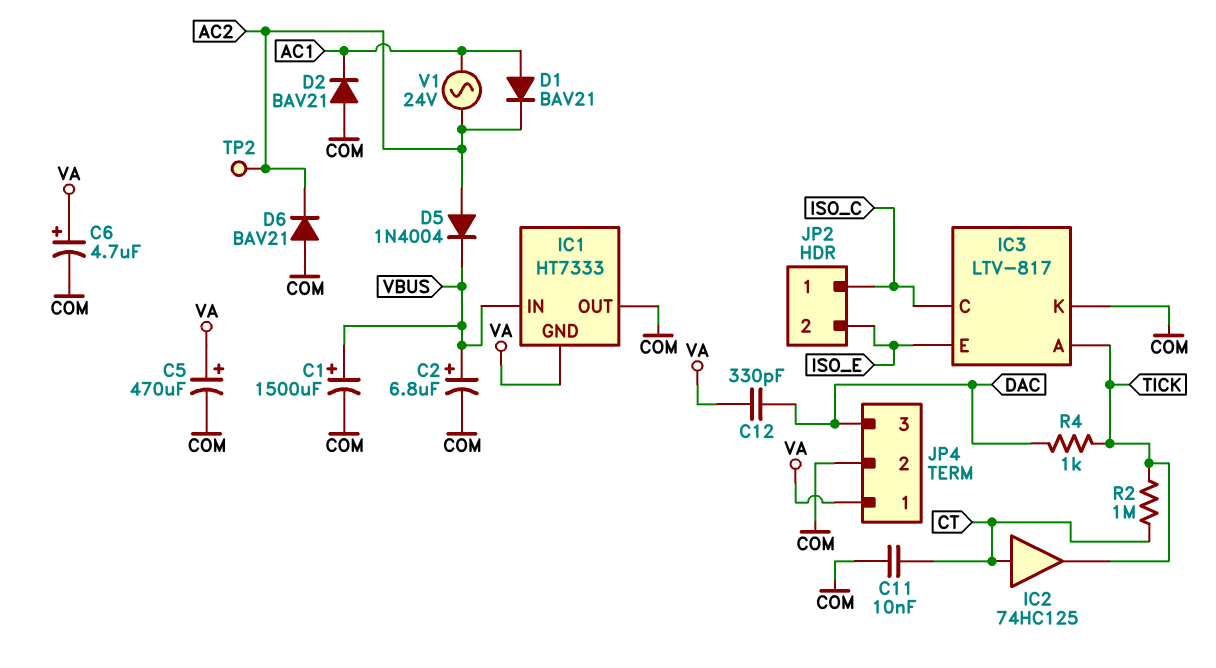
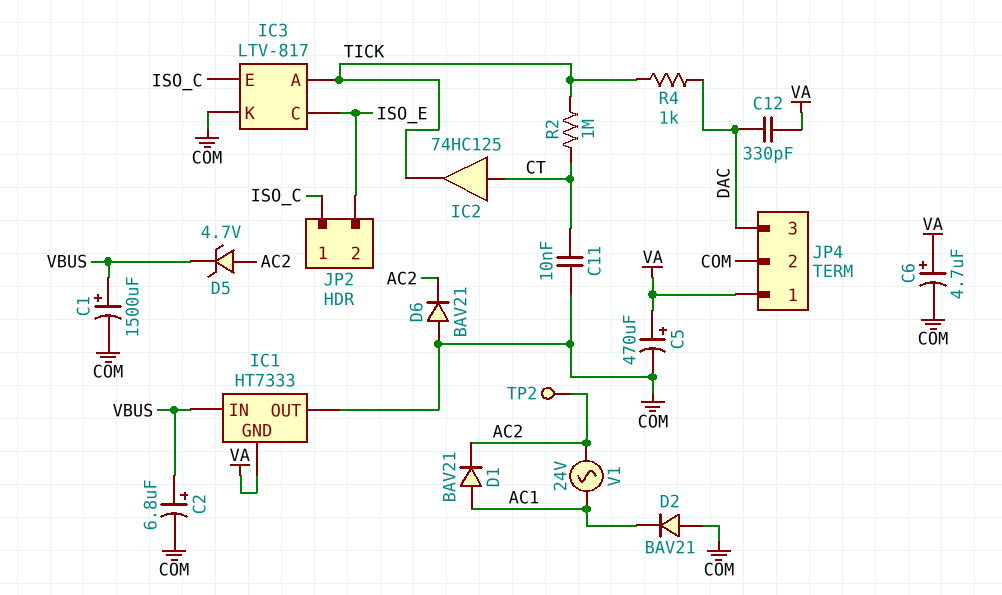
D5: diode 1N4004 (A AC2, K VBUS) -> zener 4.7V (A AC2, K VBUS)
IC3 pin C: ISO_C -> ISO_E
IC3 pin E: ISO_E -> ISO_C

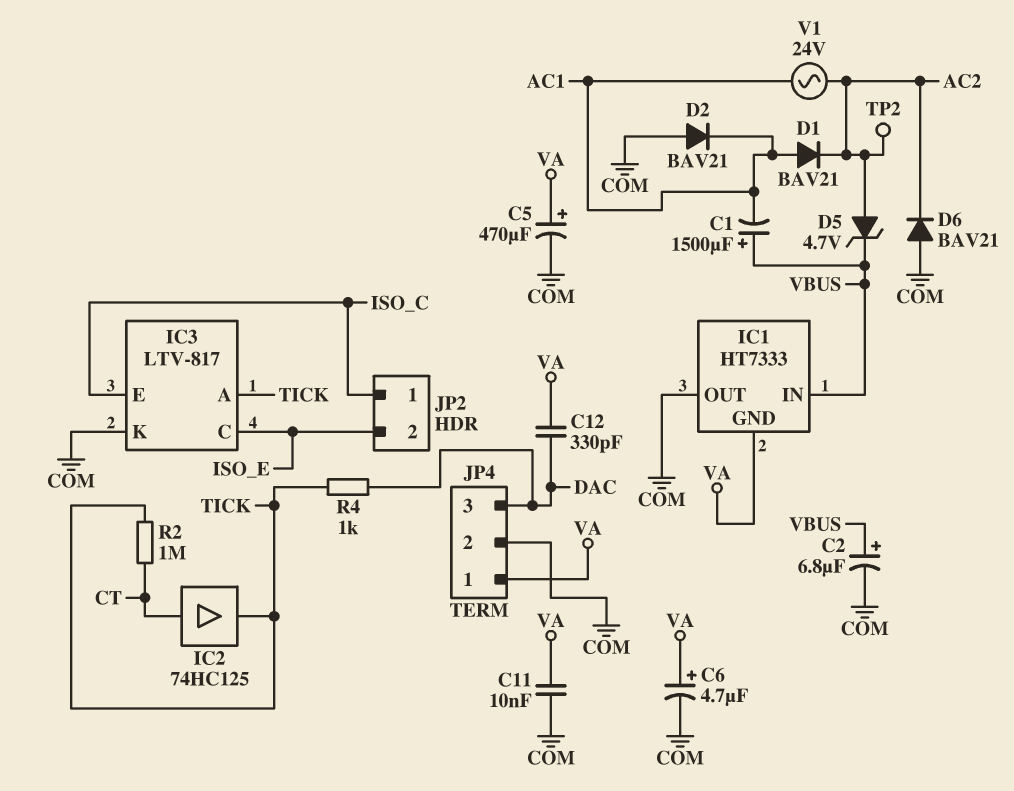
C1: 1500uF (plus VBUS, minus COM) -> 1500uF (plus VBUS, minus AC1)
C11: 10nF (COM, CT) -> 10nF (COM, VA)

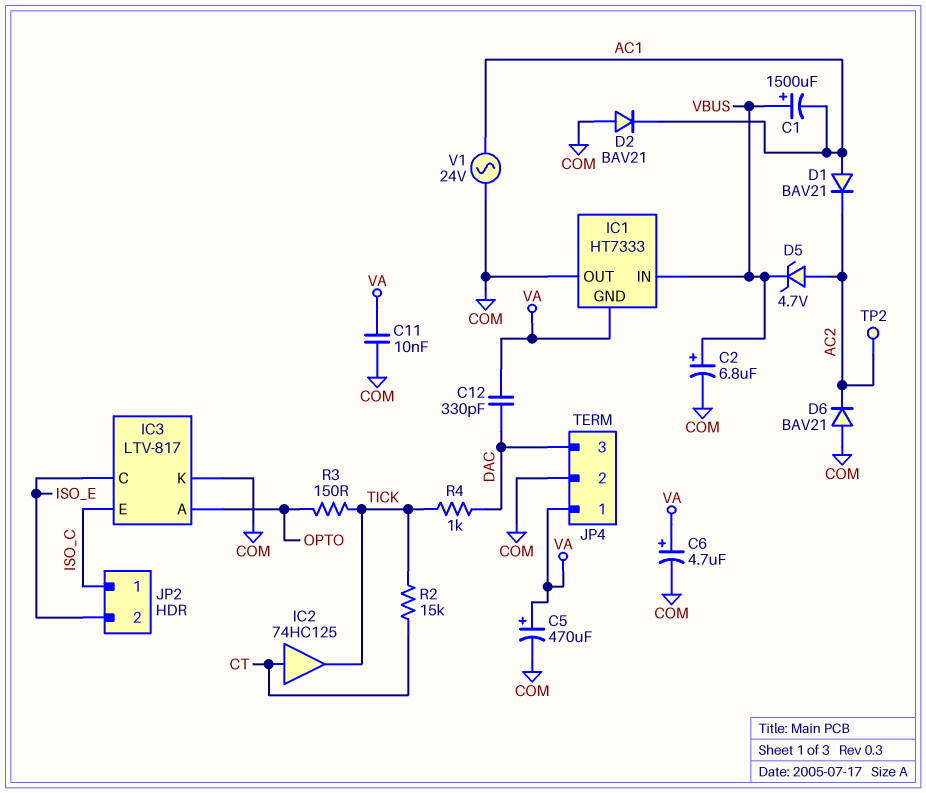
IC3 pin A: TICK -> OPTO
R2: 1M (CT, TICK) -> 15k (CT, TICK)
R3: none -> 150 (OPTO, TICK)
V1: AC 24V (AC1, AC2) -> AC 24V (AC1, COM)

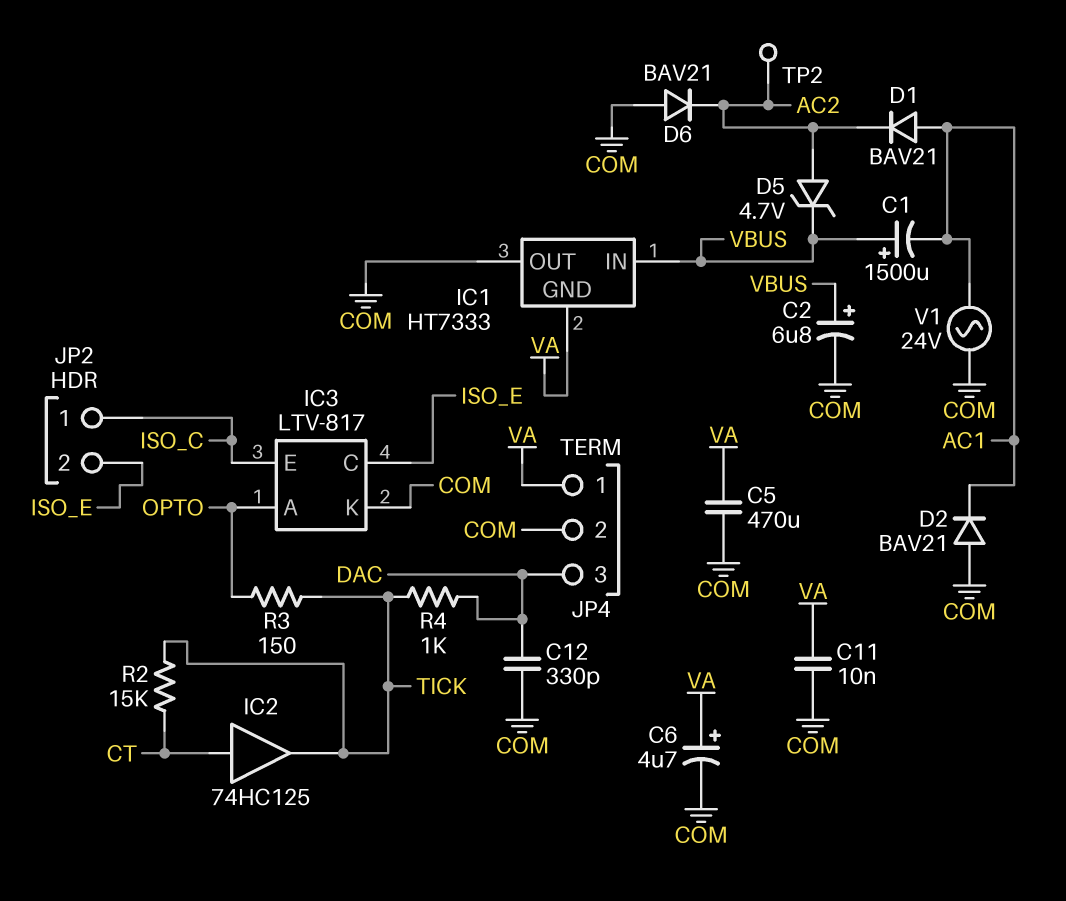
C5: 470uF (plus VA, minus COM) -> 470uF (COM, VA)
C12: 330pF (DAC, VA) -> 330pF (COM, DAC)

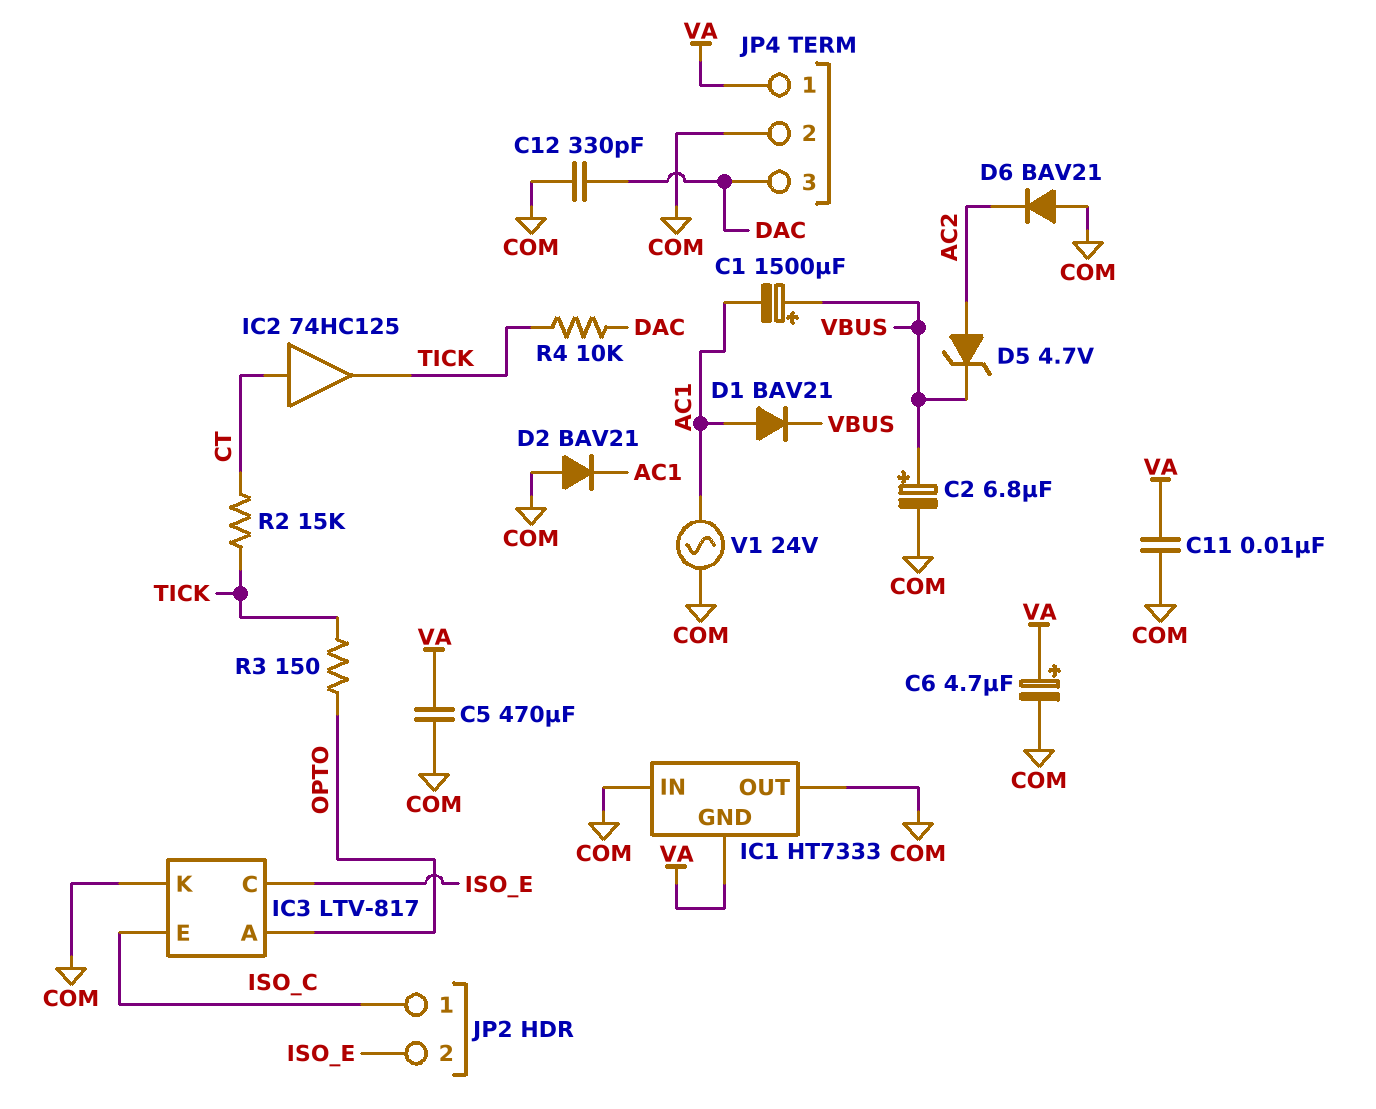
D1: diode BAV21 (A AC1, K AC2) -> diode BAV21 (A AC1, K VBUS)
IC1 pin IN: VBUS -> COM
R4: 1k (DAC, TICK) -> 10k (DAC, TICK)
TP2: test point (AC2) -> none

